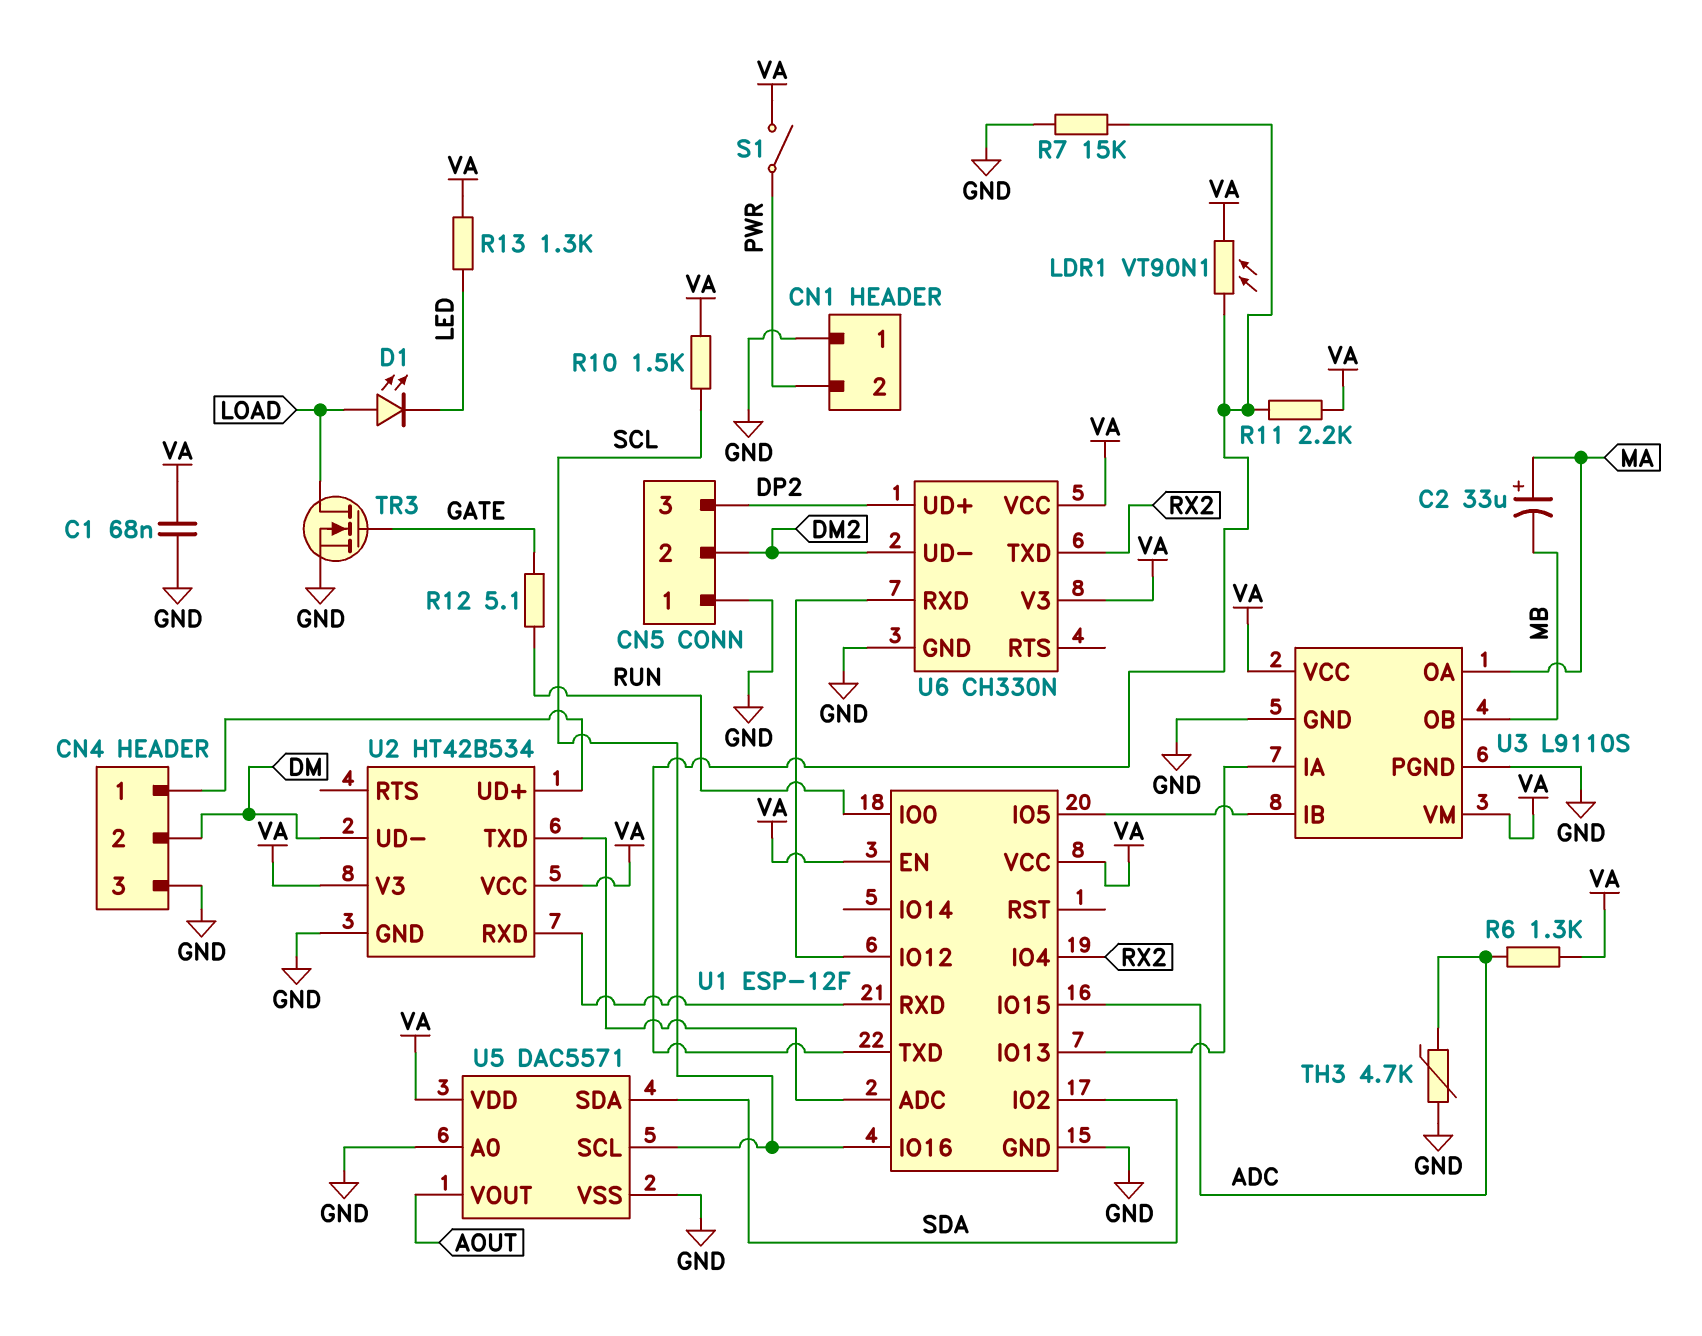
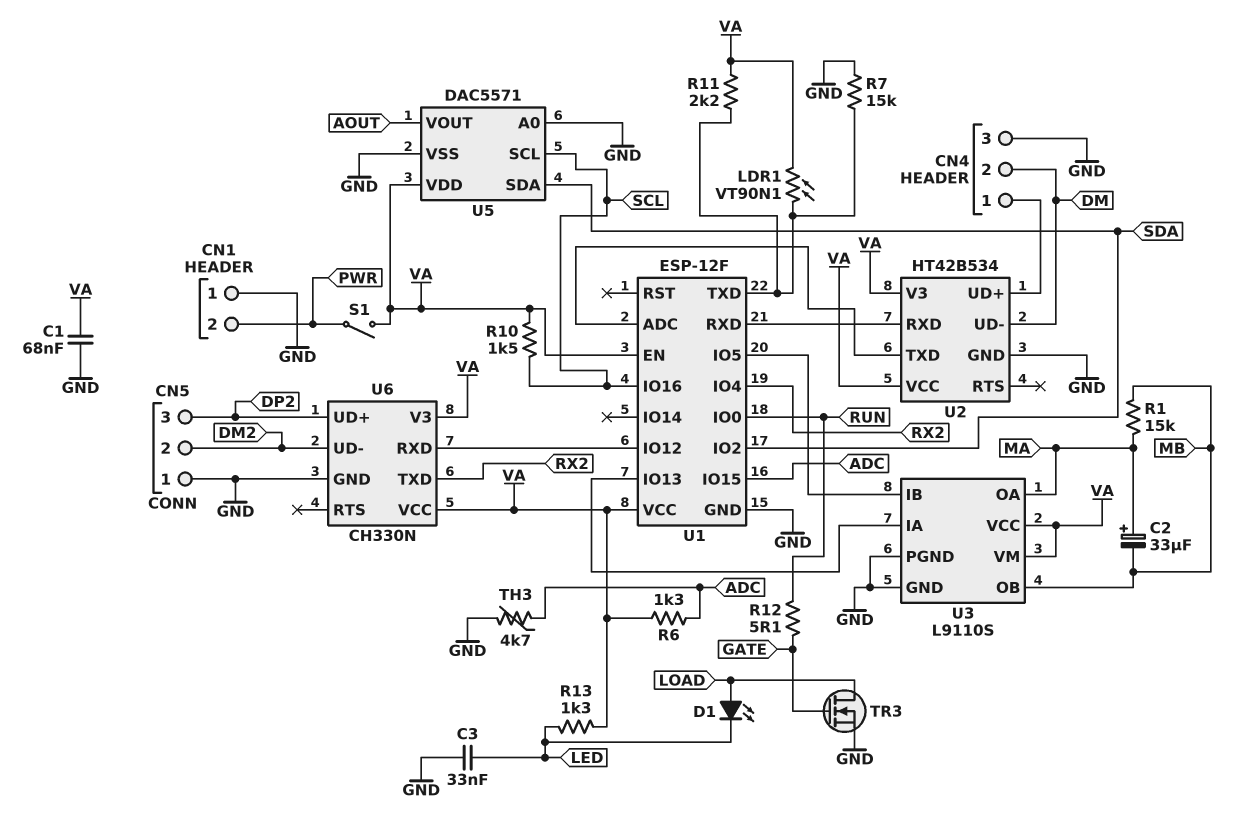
C3: none -> 33nF (GND, LED)
R1: none -> 15k (MA, MB)

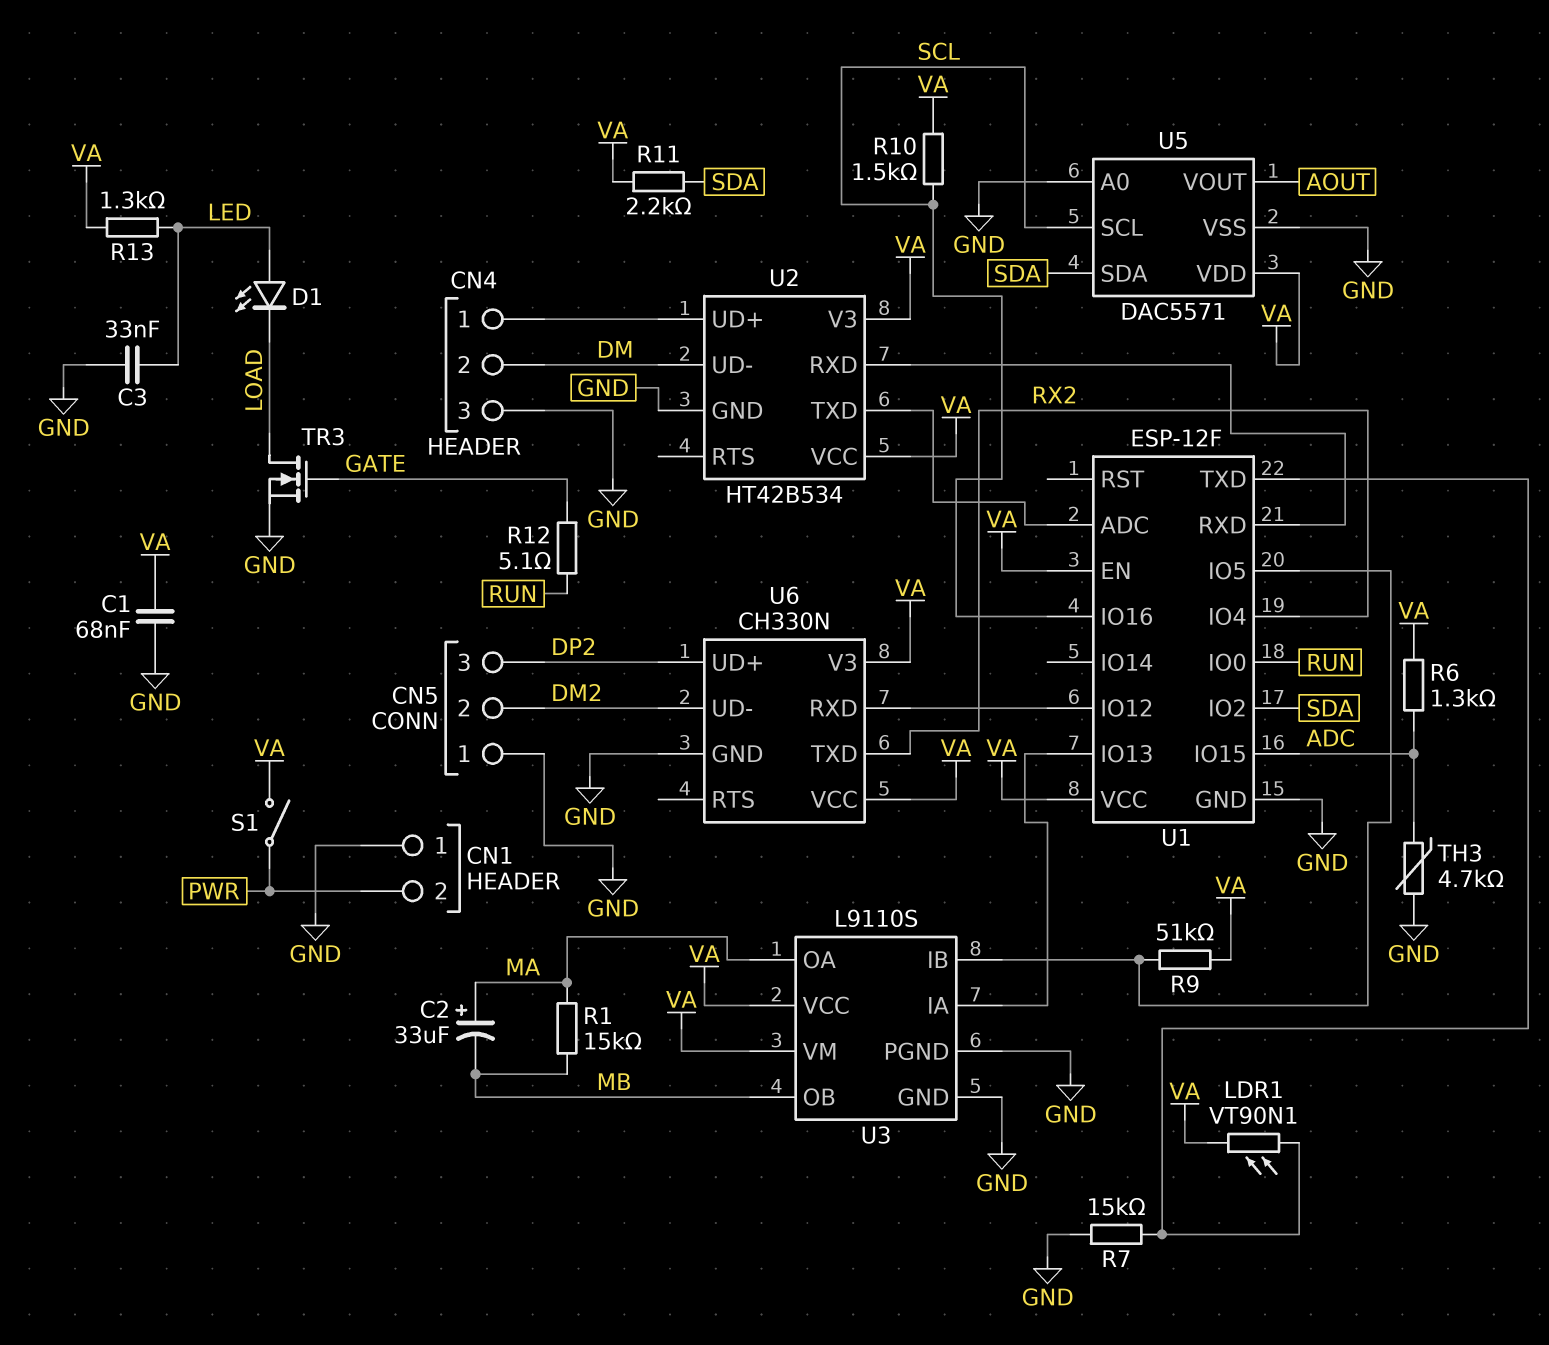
D1: LED (A LOAD, K LED) -> LED (A LED, K LOAD)
R9: none -> 51k (U1/IO5, VA)
R11: 2.2k (U1/TXD, VA) -> 2.2k (SDA, VA)

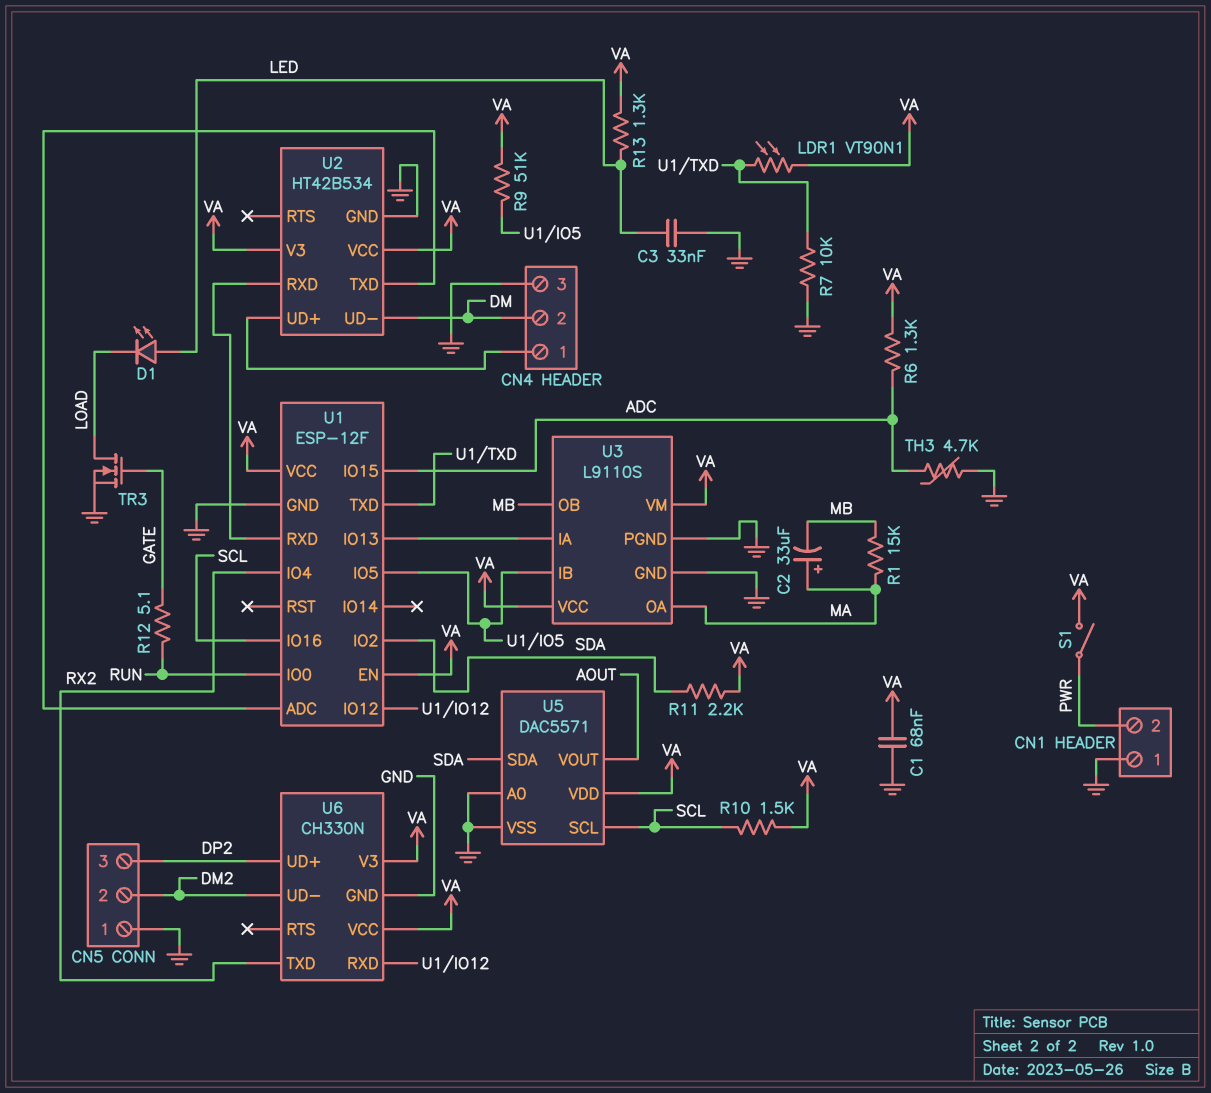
R7: 15k (GND, U1/TXD) -> 10k (GND, U1/TXD)

